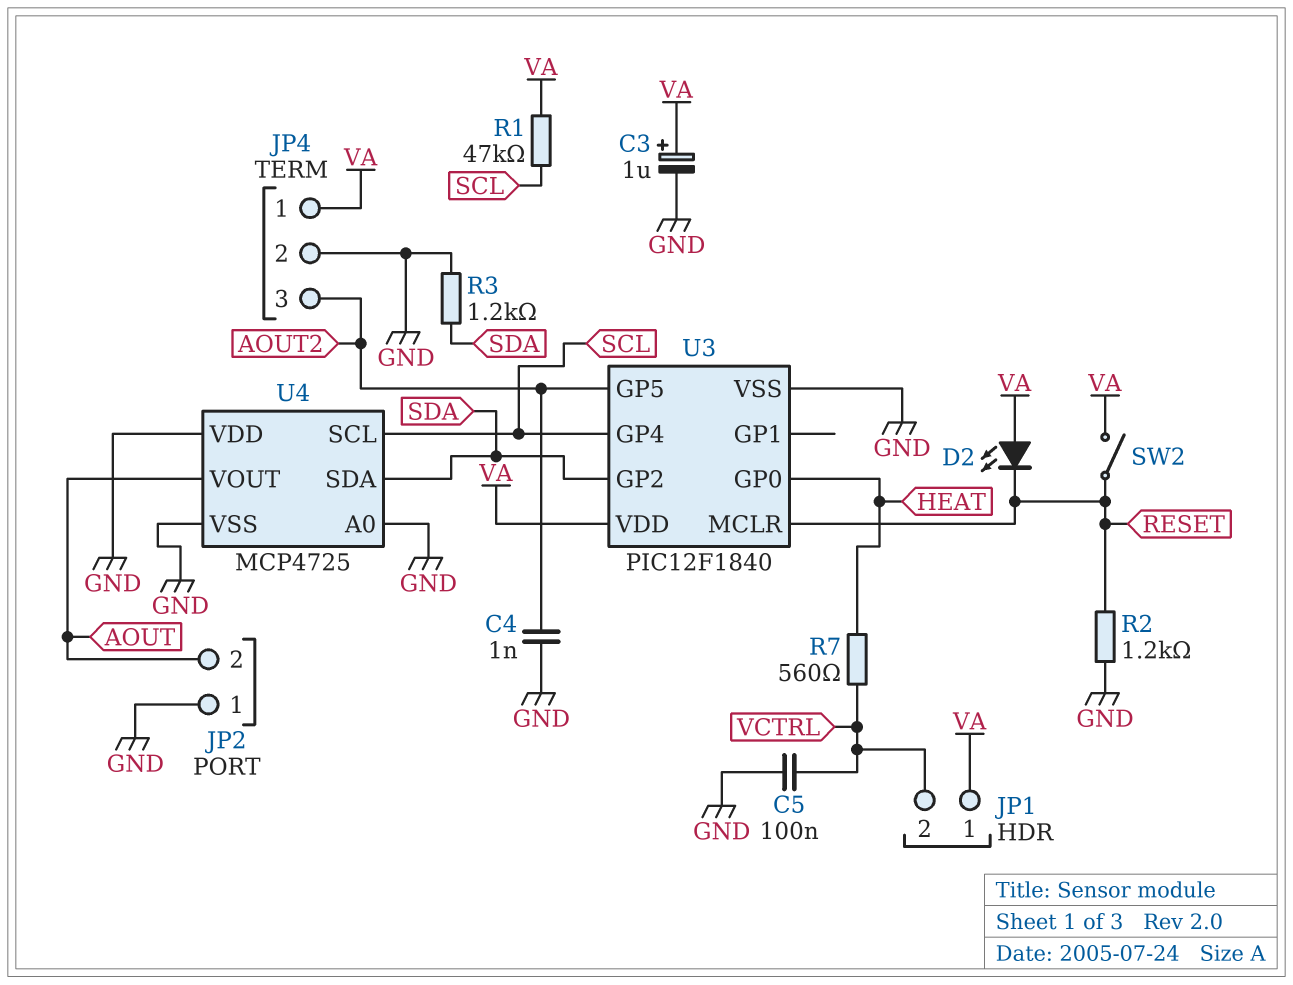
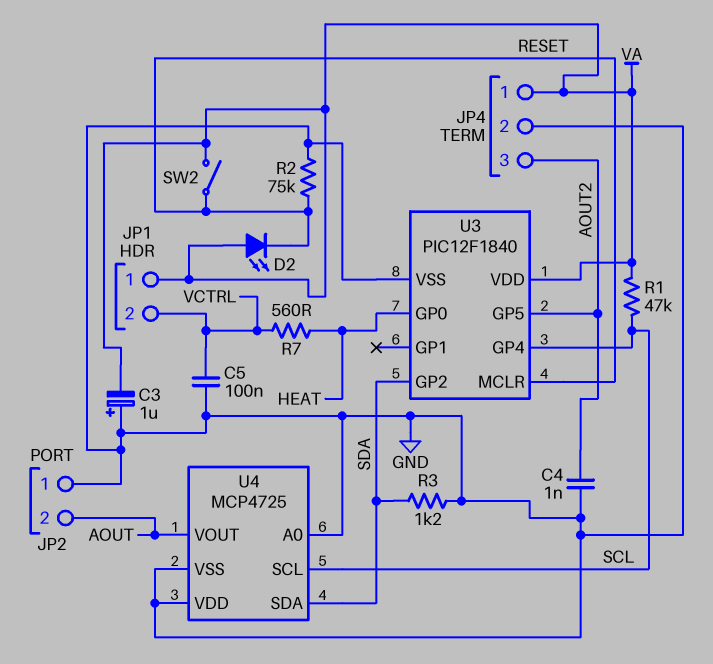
C3: 1uF (plus VA, minus GND) -> 1uF (plus GND, minus VA)
R2: 1.2k (GND, RESET) -> 75k (GND, RESET)

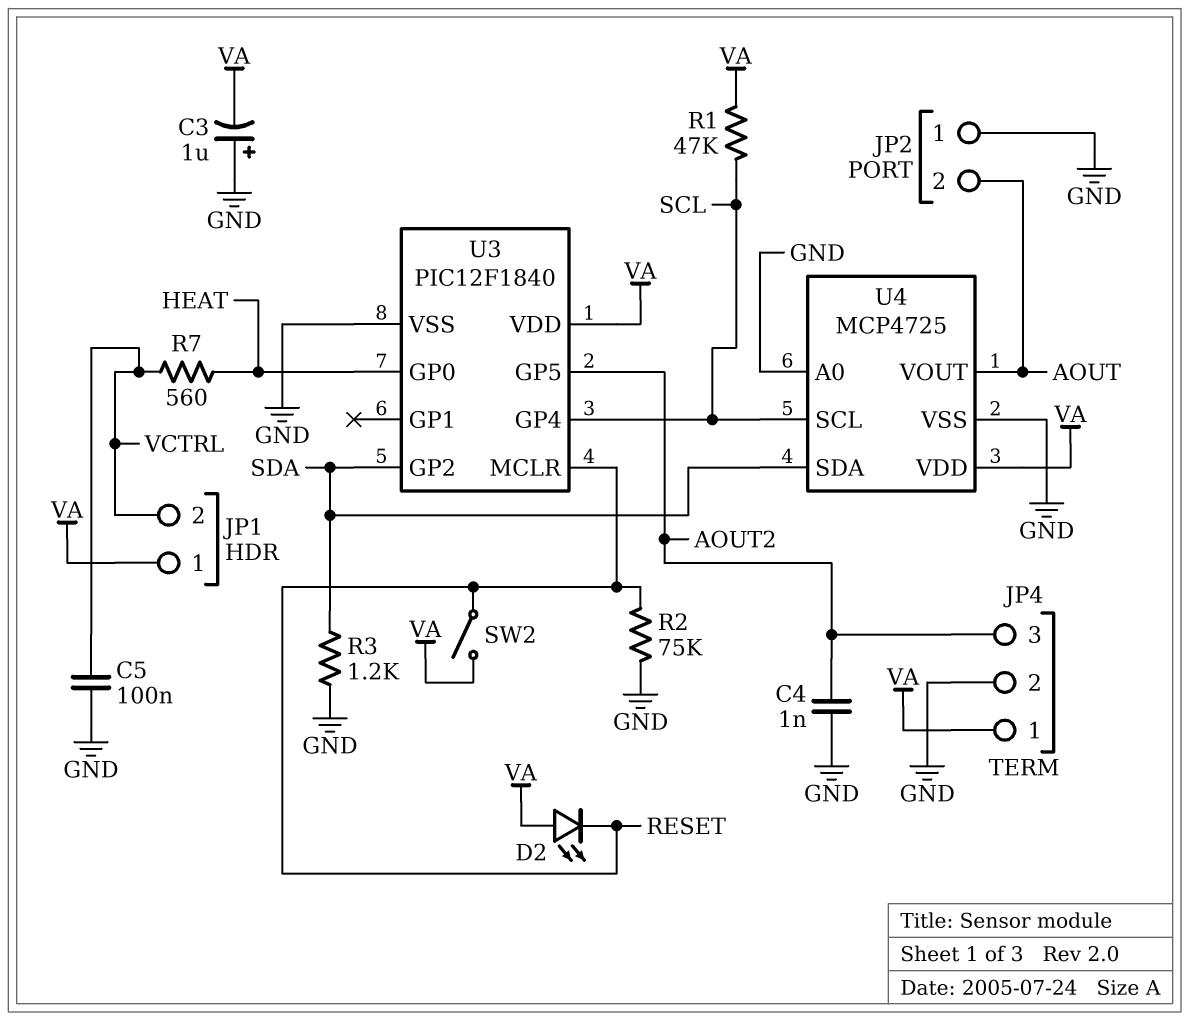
U4 pin VDD: GND -> VA

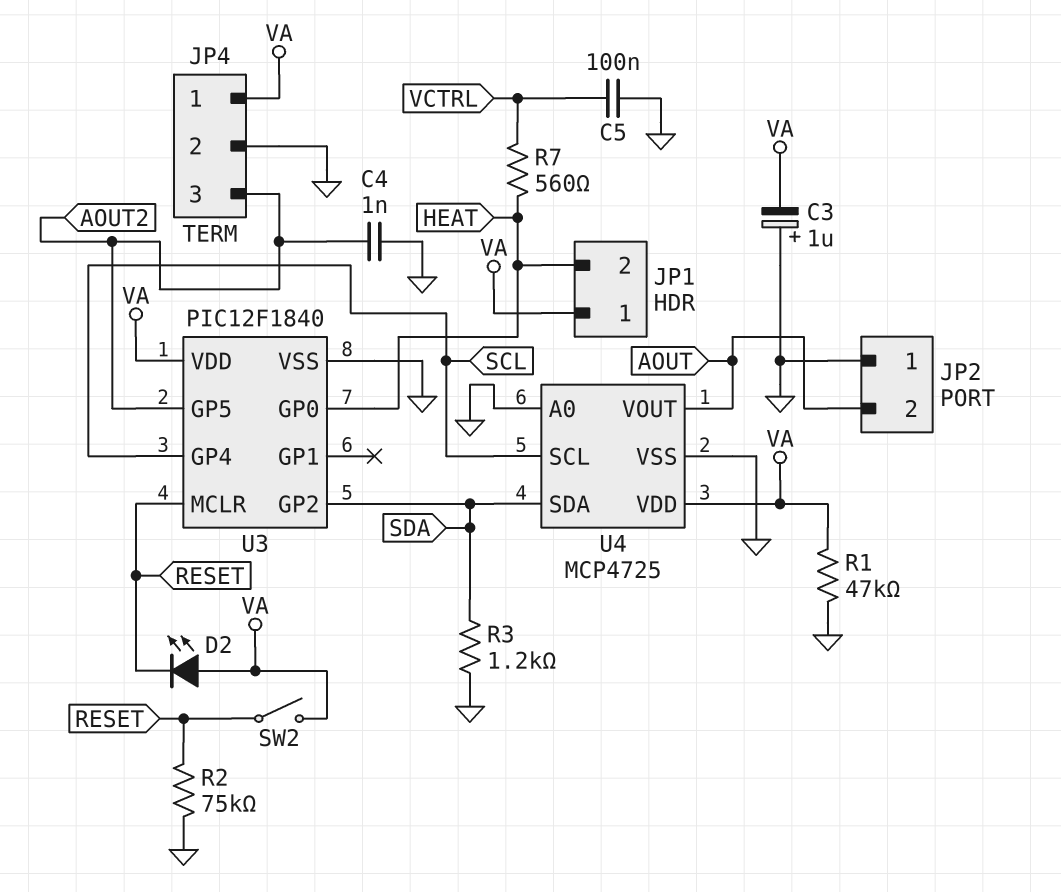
JP1 pin 2: VCTRL -> HEAT
R1: 47k (SCL, VA) -> 47k (GND, VA)

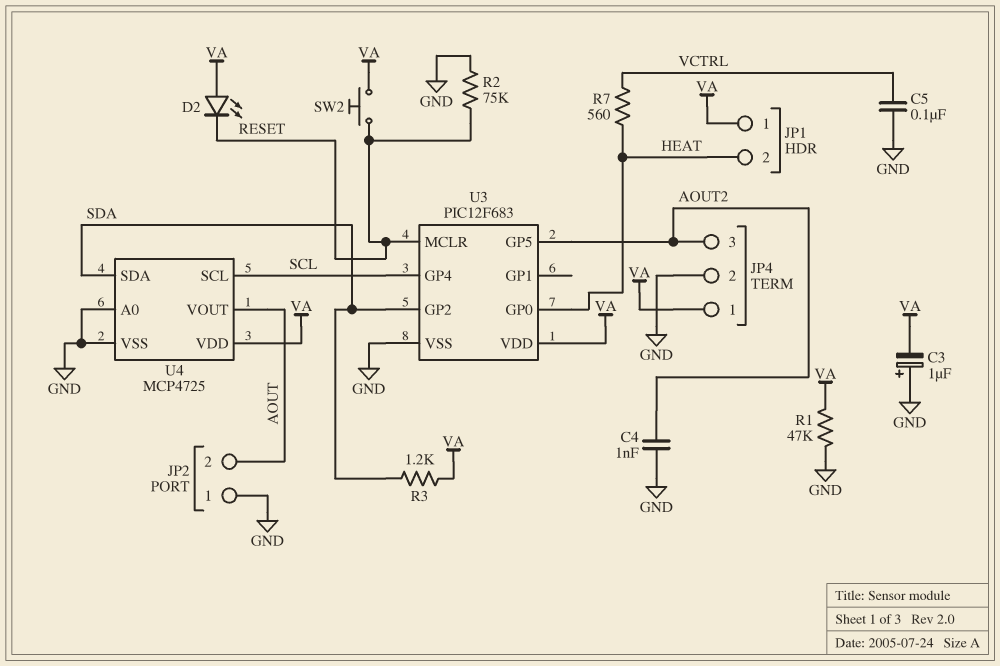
R3: 1.2k (GND, SDA) -> 1.2k (SDA, VA)
SW2: switch (RESET, VA) -> button (RESET, VA)
U3: PIC12F1840 -> PIC12F683

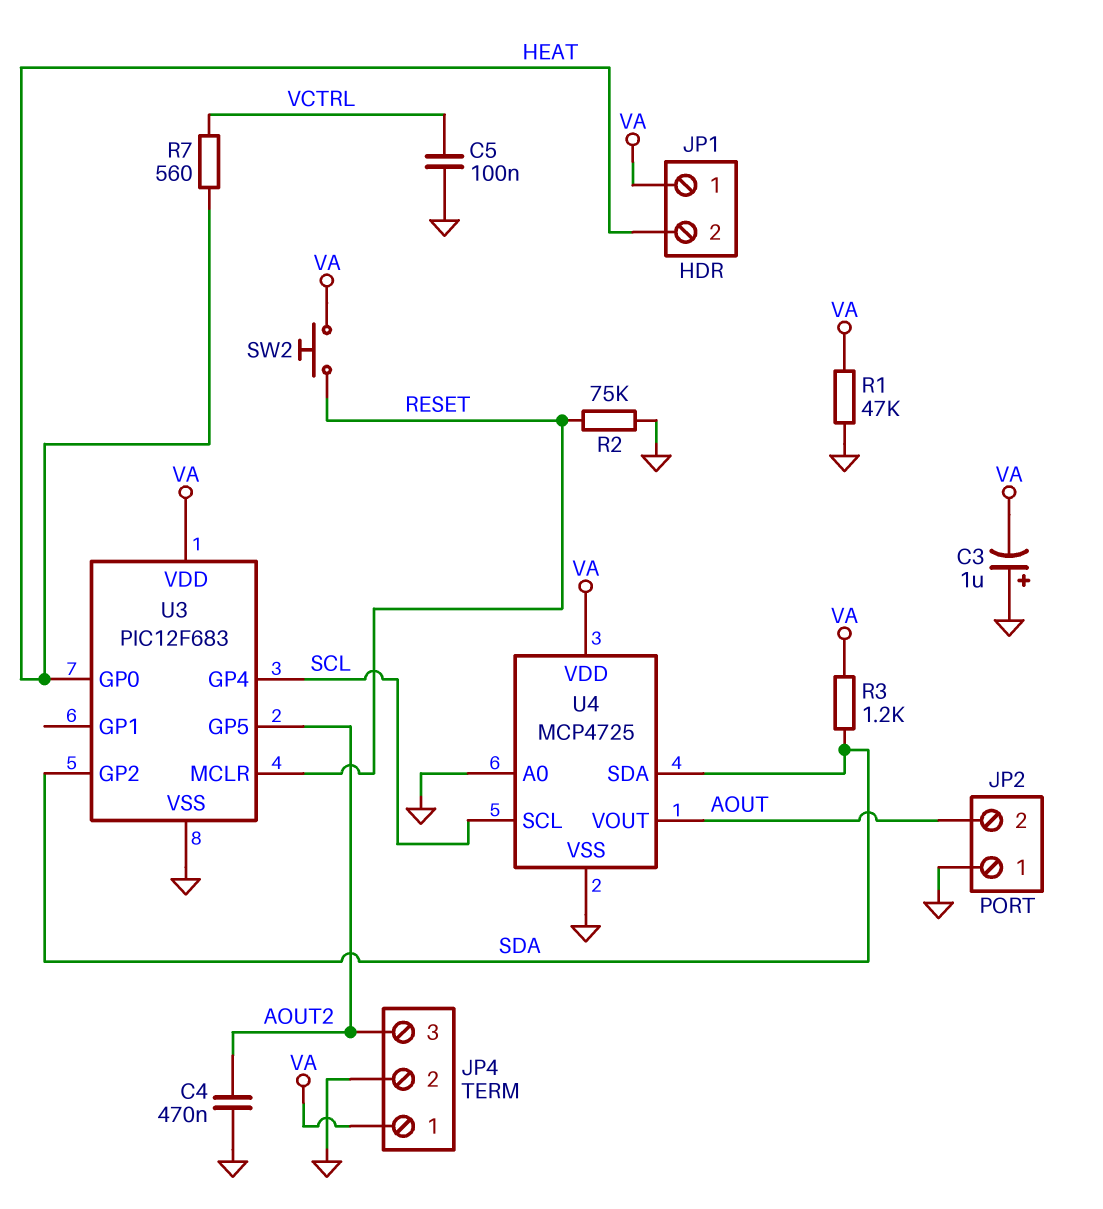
C4: 1nF (AOUT2, GND) -> 470nF (AOUT2, GND)
D2: LED (A VA, K RESET) -> none

